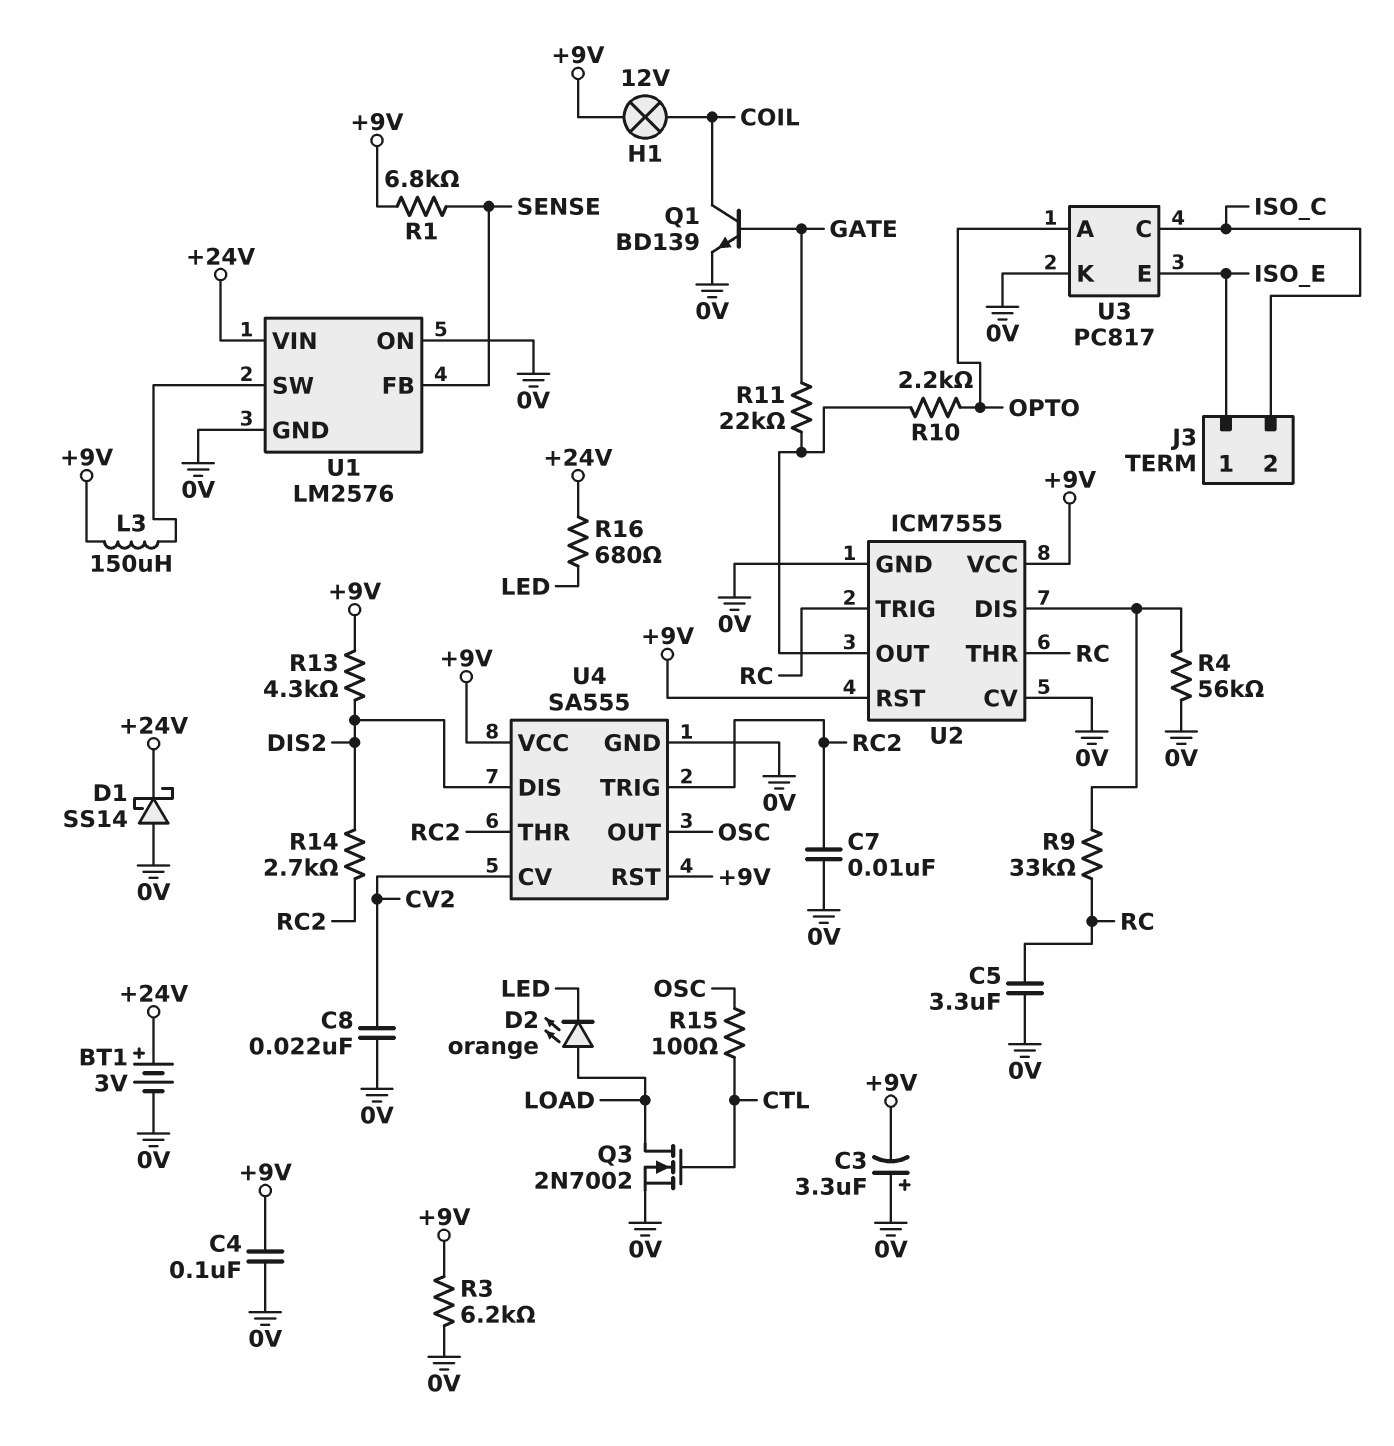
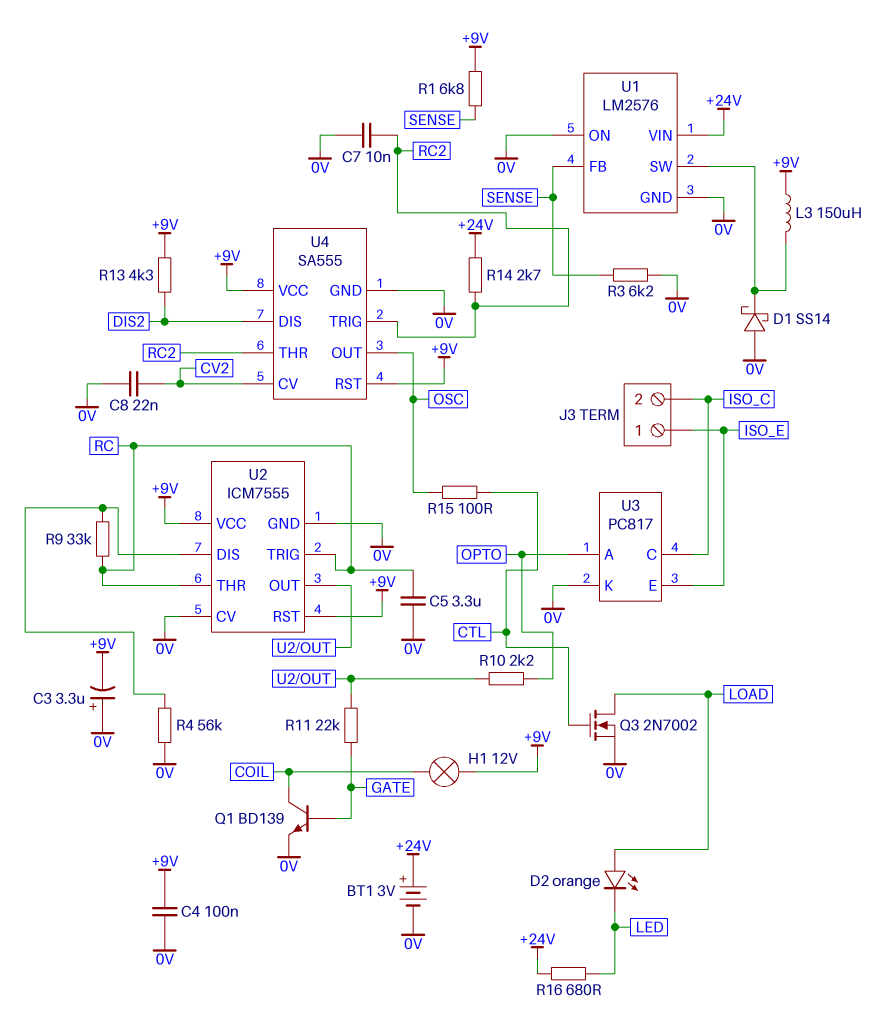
D1: schottky SS14 (A 0V, K +24V) -> schottky SS14 (A 0V, K U1/SW)
R3: 6.2k (+9V, 0V) -> 6.2k (0V, SENSE)
R14: 2.7k (DIS2, RC2) -> 2.7k (+24V, RC2)

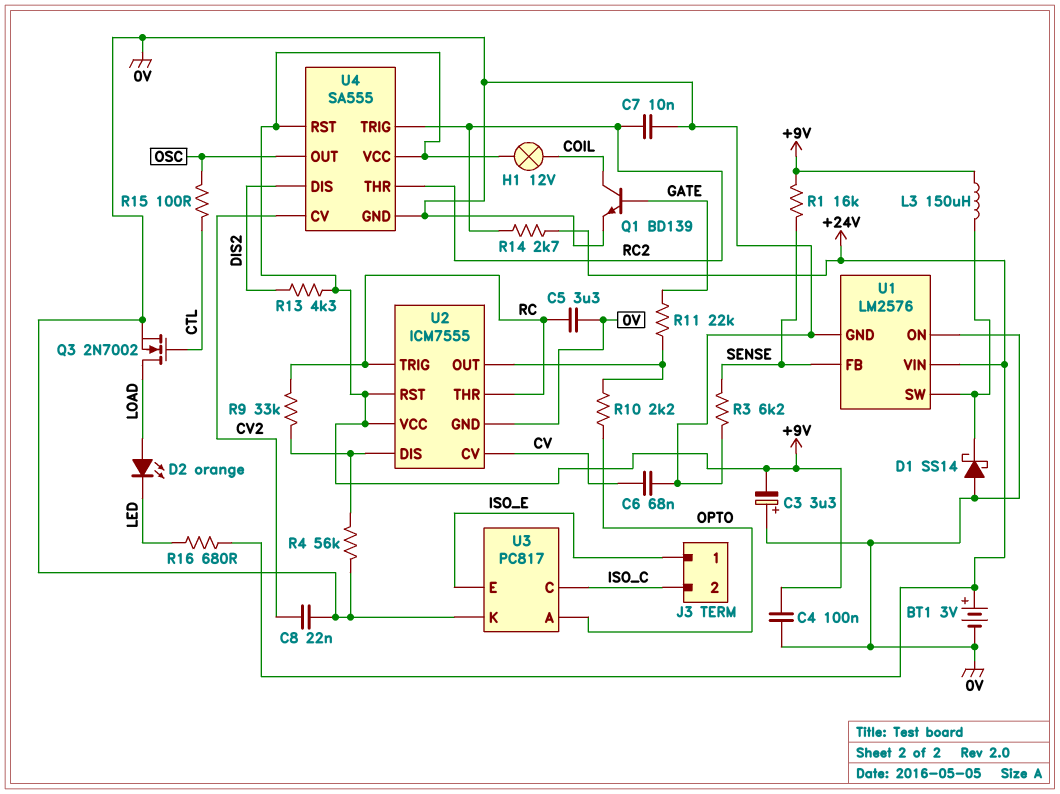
C6: none -> 68nF (0V, CV)
R1: 6.8k (+9V, SENSE) -> 16k (+9V, SENSE)
U2 pin CV: 0V -> CV

